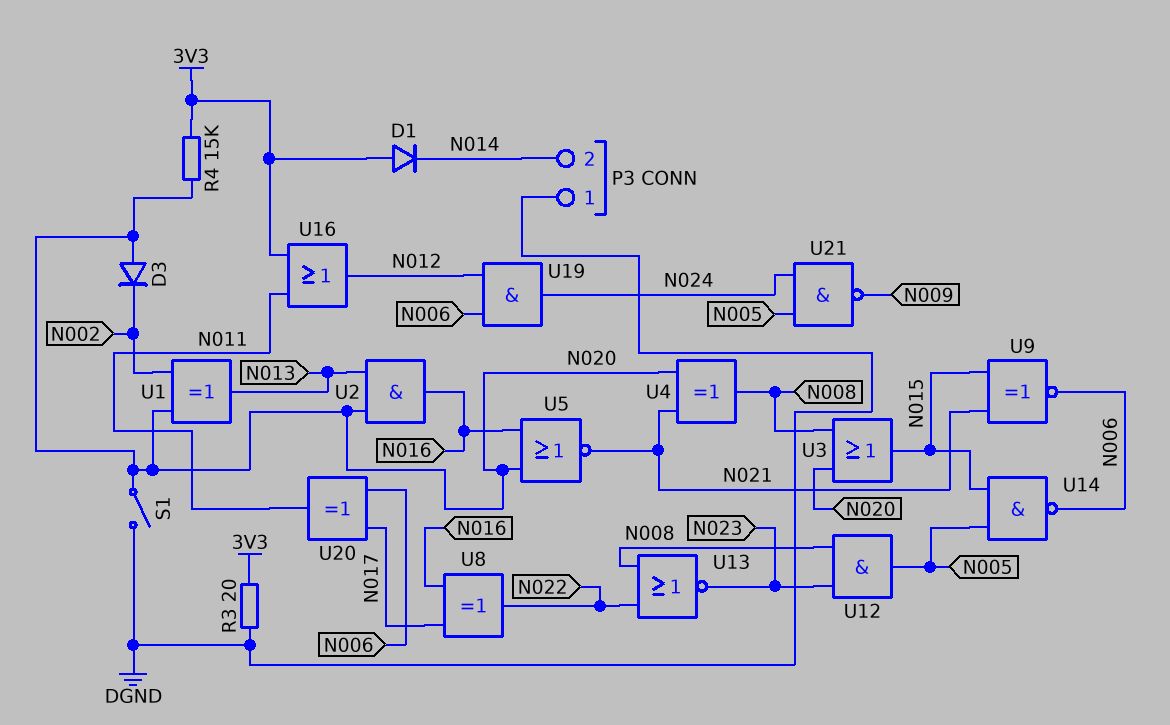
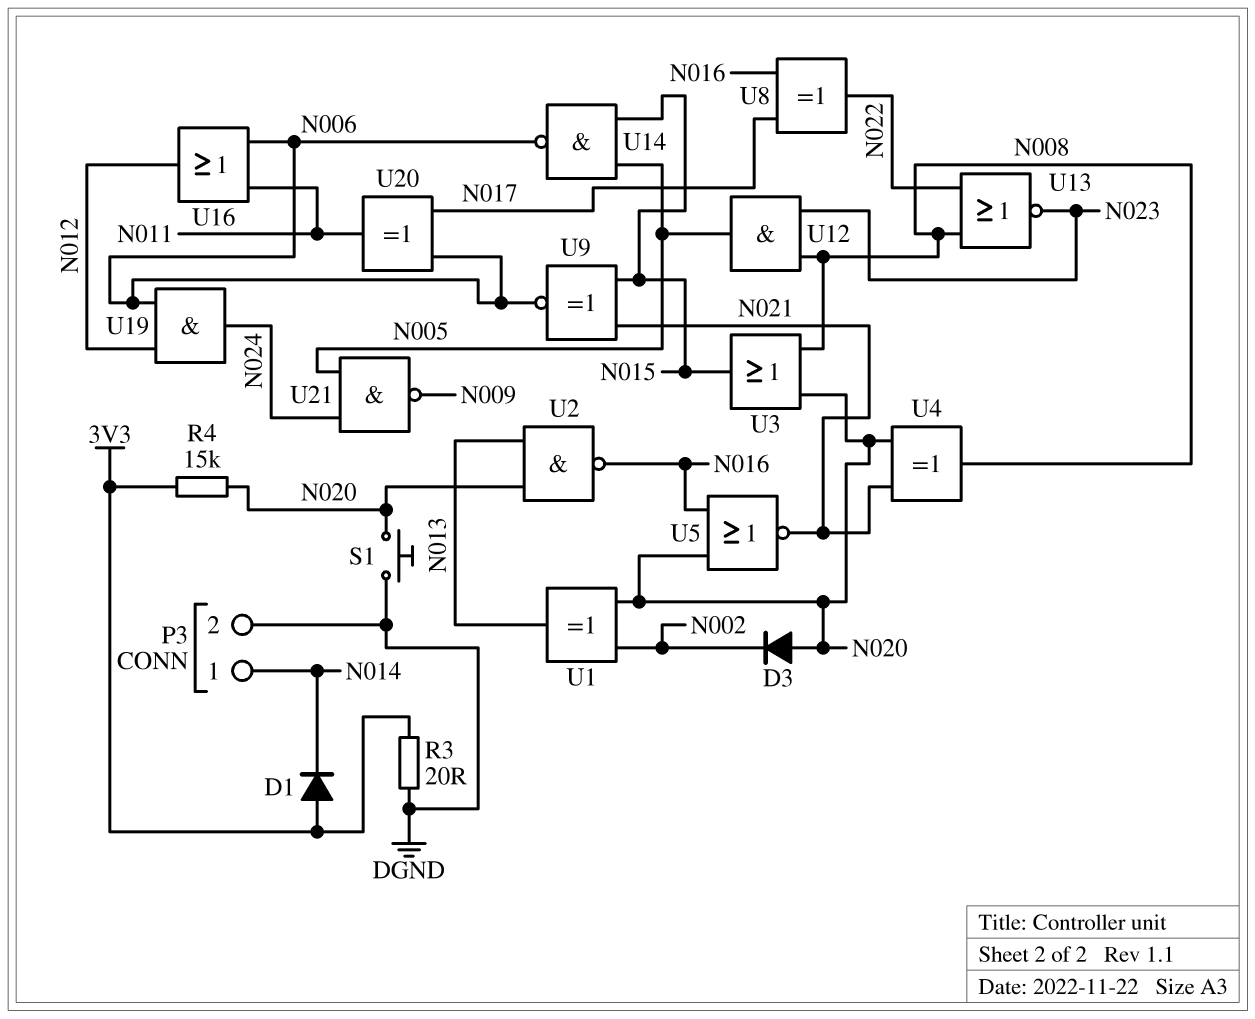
P3 pin 1: DGND -> N014
P3 pin 2: N014 -> DGND
S1: switch (DGND, N020) -> button (DGND, N020)
U2: AND (in N013, in N020, out N016) -> NAND (in N013, in N020, out N016)
U16: OR (in 3V3, in N011, out N012) -> OR (in N006, in N011, out N012)

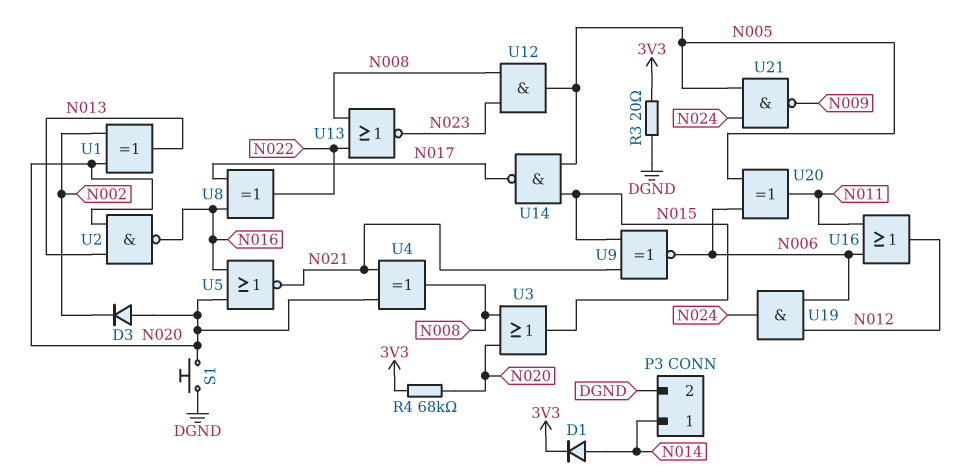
D1: diode (A 3V3, K N014) -> diode (A N014, K 3V3)
R4: 15k (3V3, N020) -> 68k (3V3, N020)
U14: NAND (in N005, in N015, out N006) -> NAND (in N005, in N015, out N017)
U20: XOR (in N006, in N017, out N011) -> XOR (in N005, in N006, out N011)

